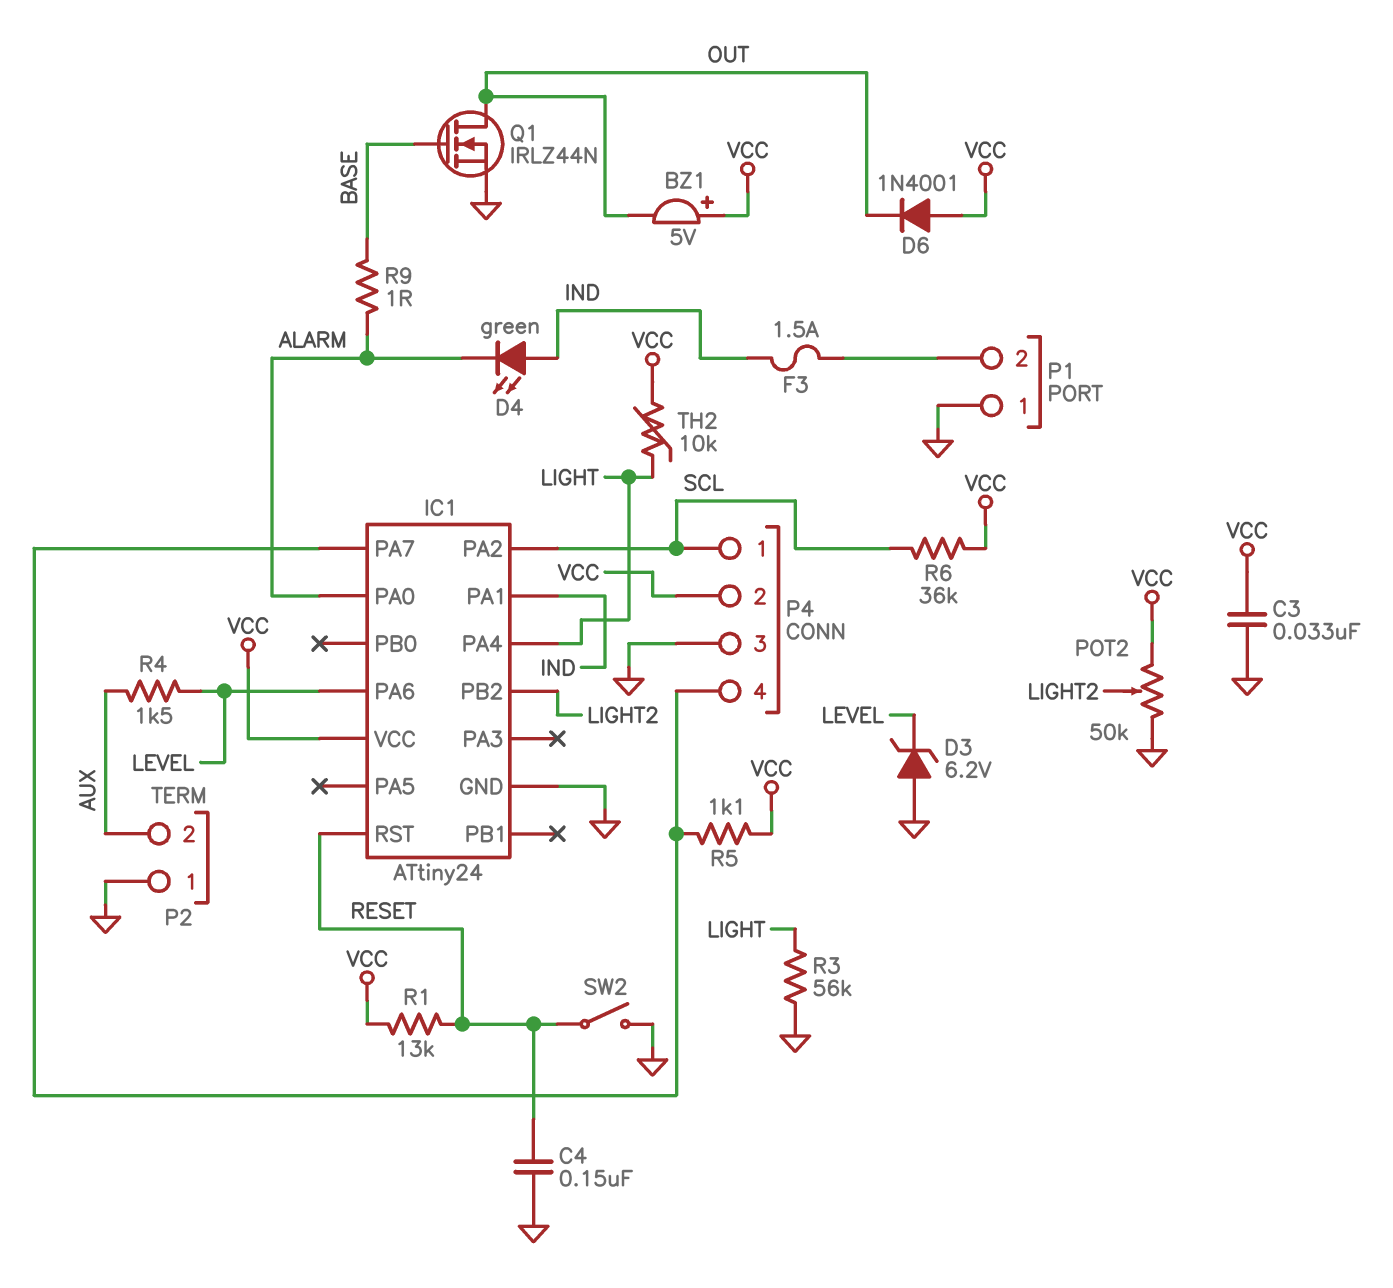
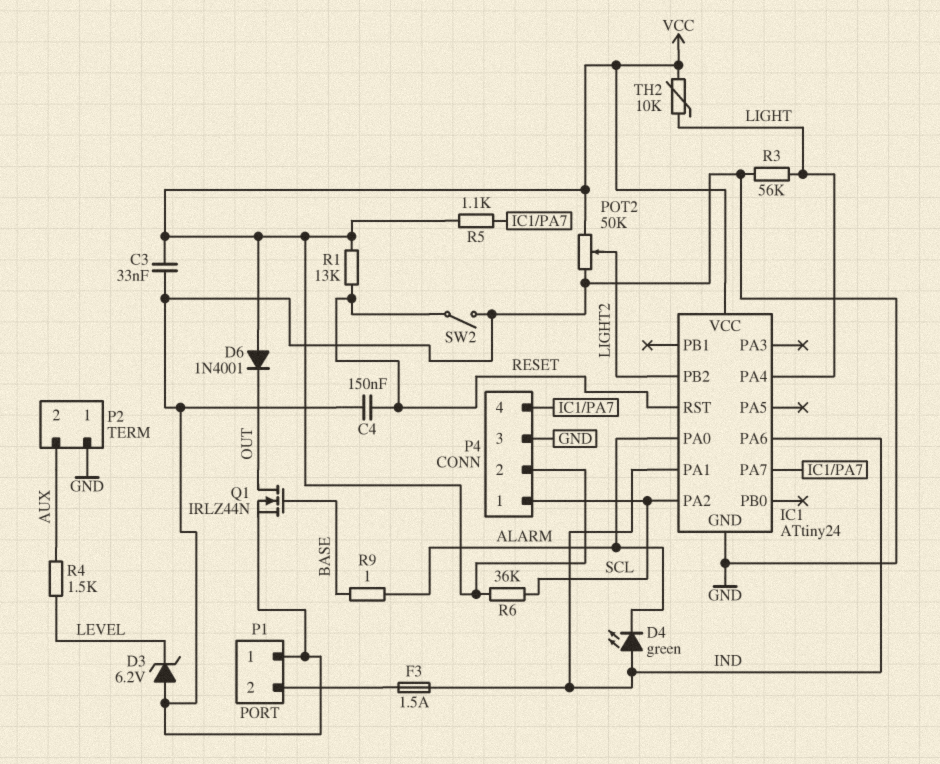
BZ1: buzzer 5V (plus VCC, minus OUT) -> none
IC1 pin PA6: LEVEL -> IND

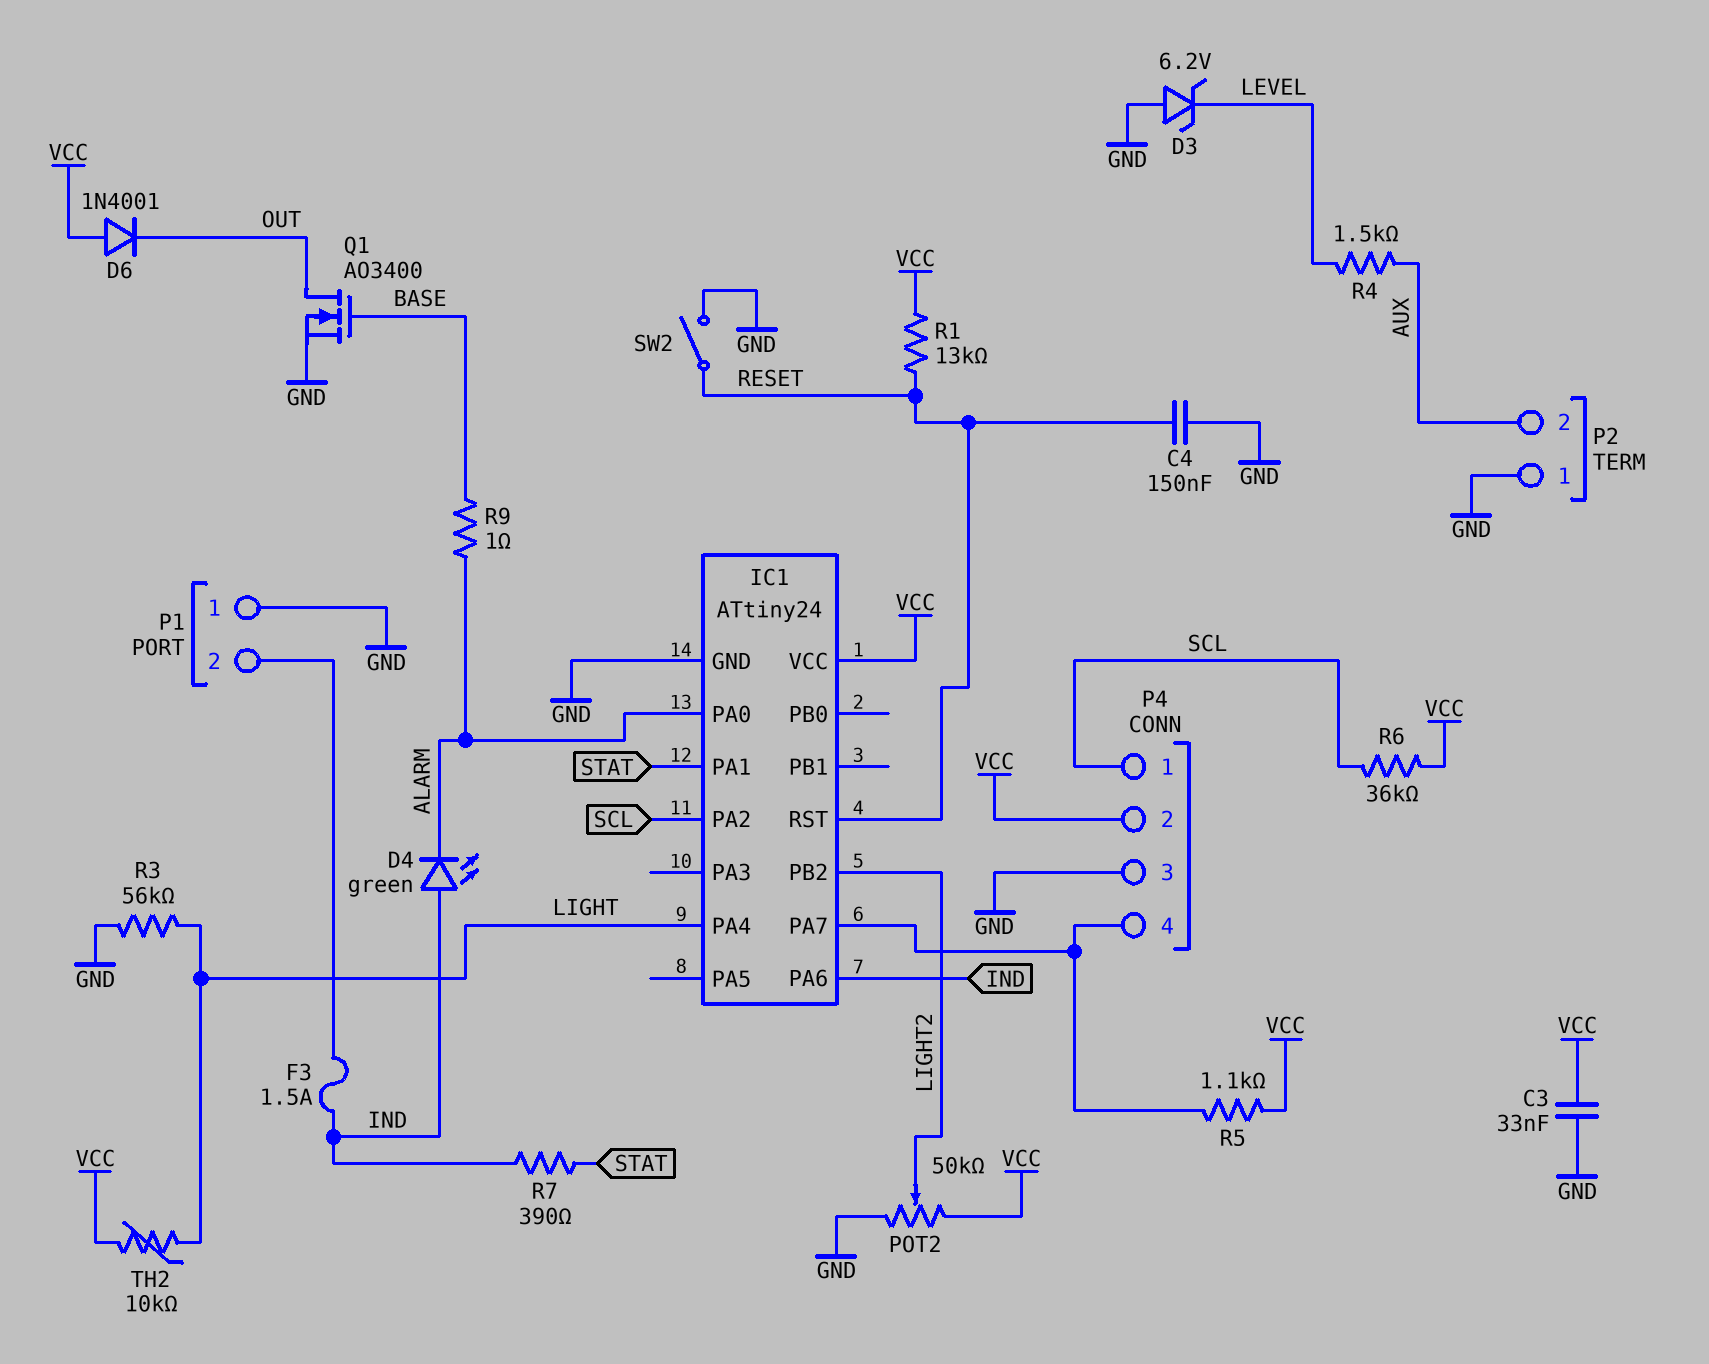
IC1 pin PA1: IND -> STAT
Q1: NMOS IRLZ44N (G BASE, D OUT, S GND) -> NMOS AO3400 (G BASE, D OUT, S GND)
R7: none -> 390 (IND, STAT)

